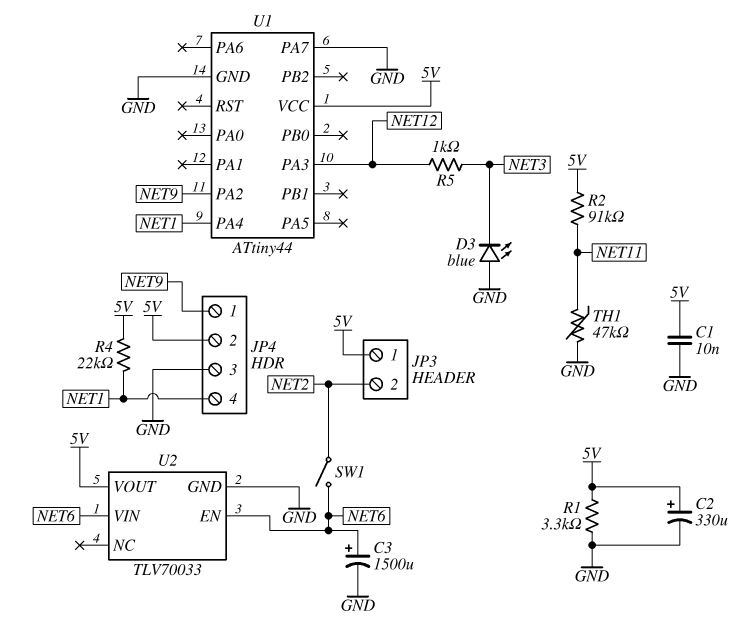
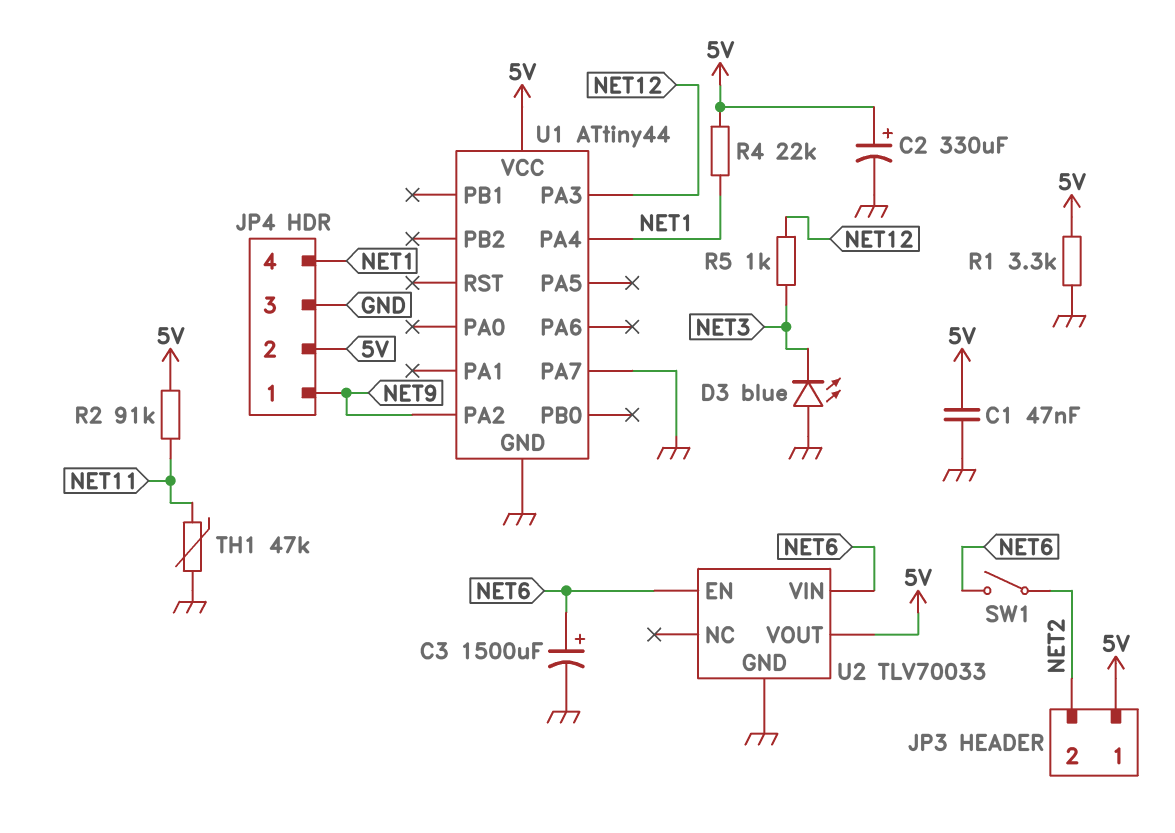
C1: 10nF (5V, GND) -> 47nF (5V, GND)

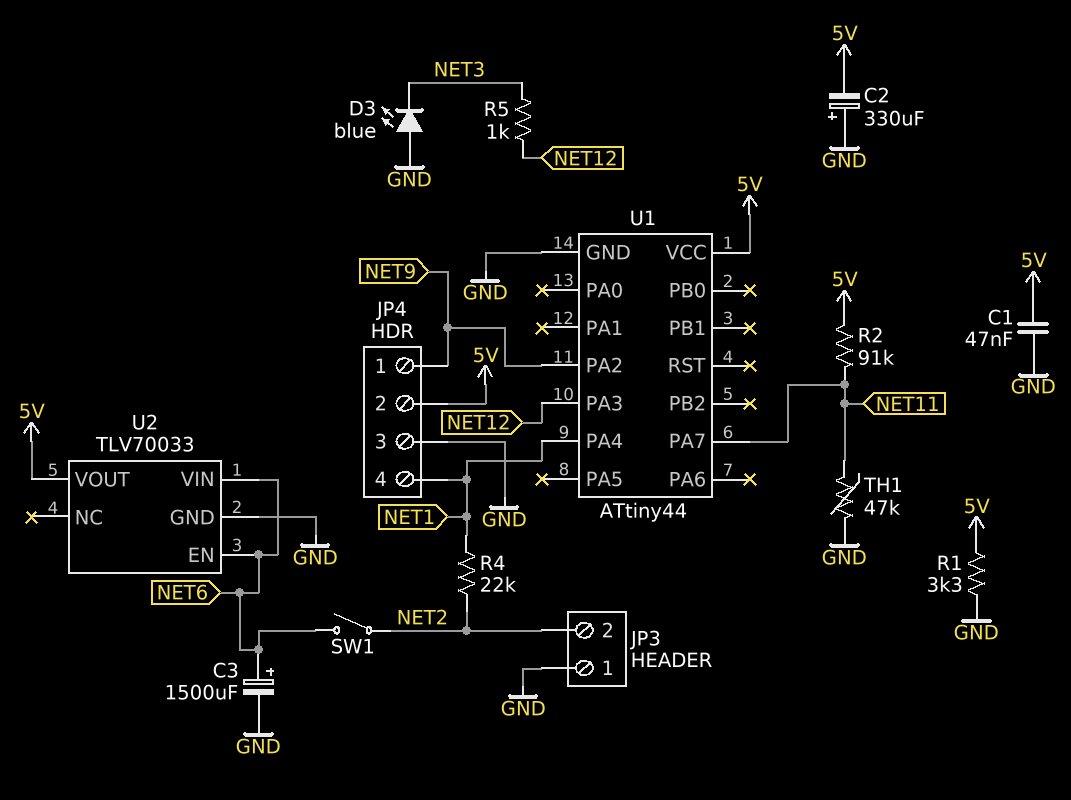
C2: 330uF (plus 5V, minus GND) -> 330uF (plus GND, minus 5V)
JP3 pin 1: 5V -> GND
R4: 22k (5V, NET1) -> 22k (NET1, NET2)
U1 pin PA7: GND -> NET11

